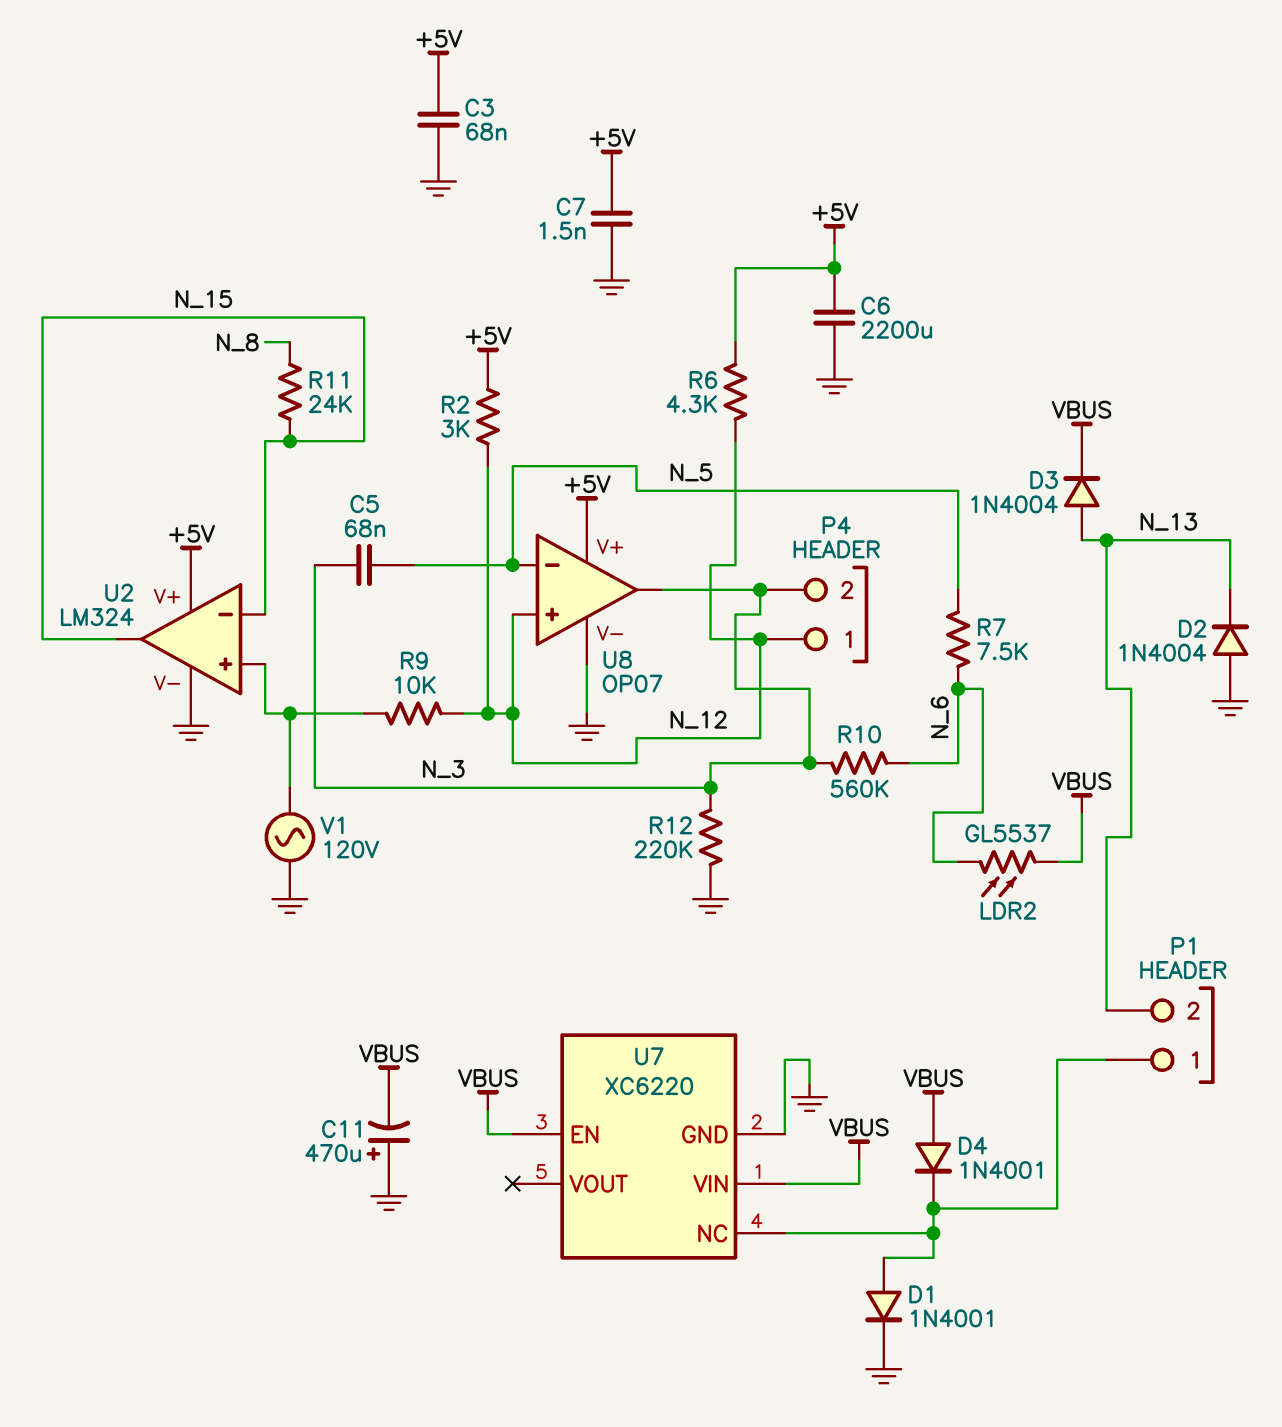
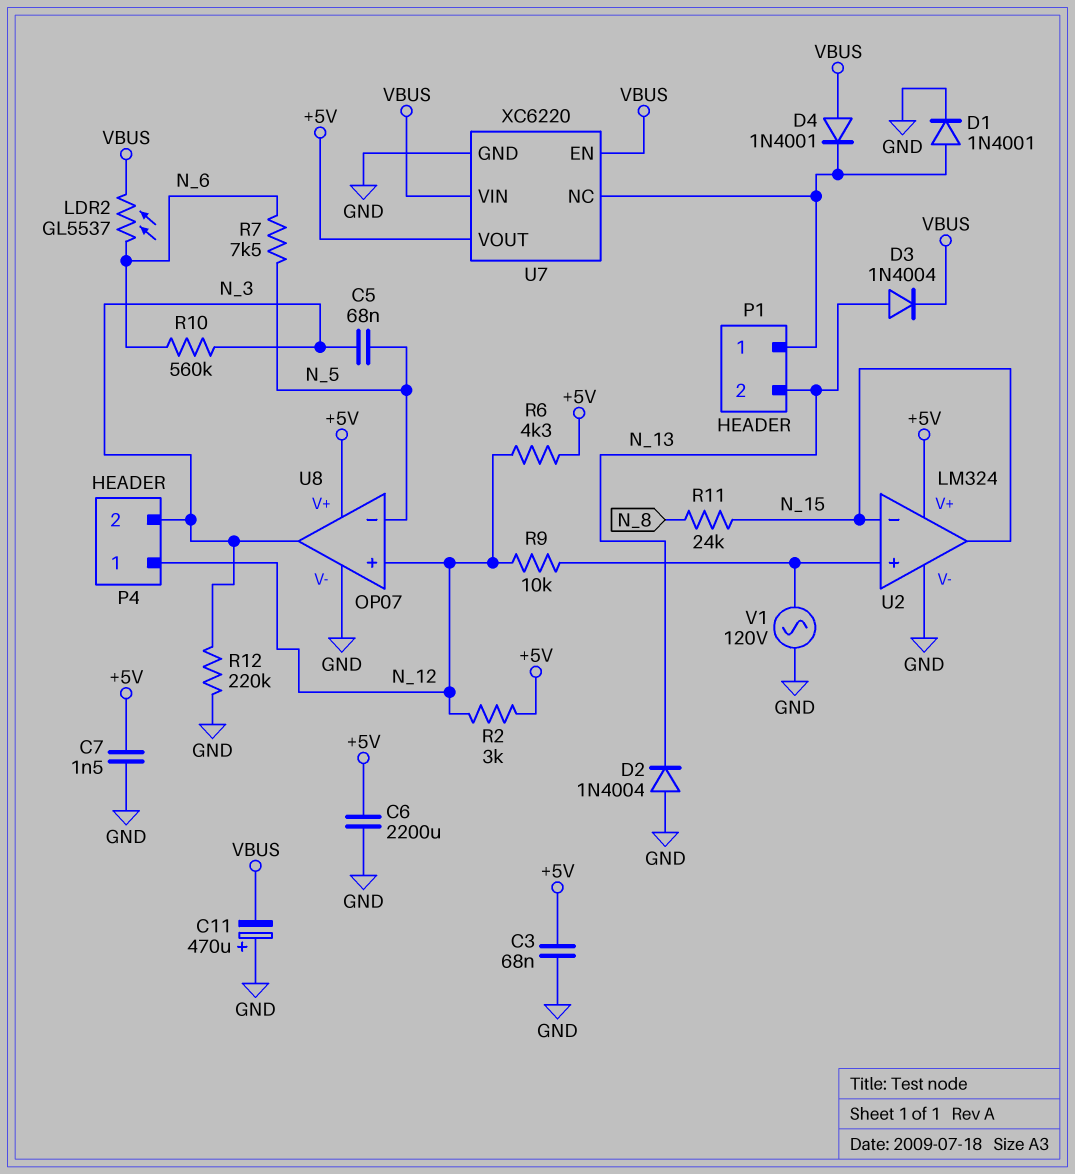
U7 pin VOUT: none -> +5V

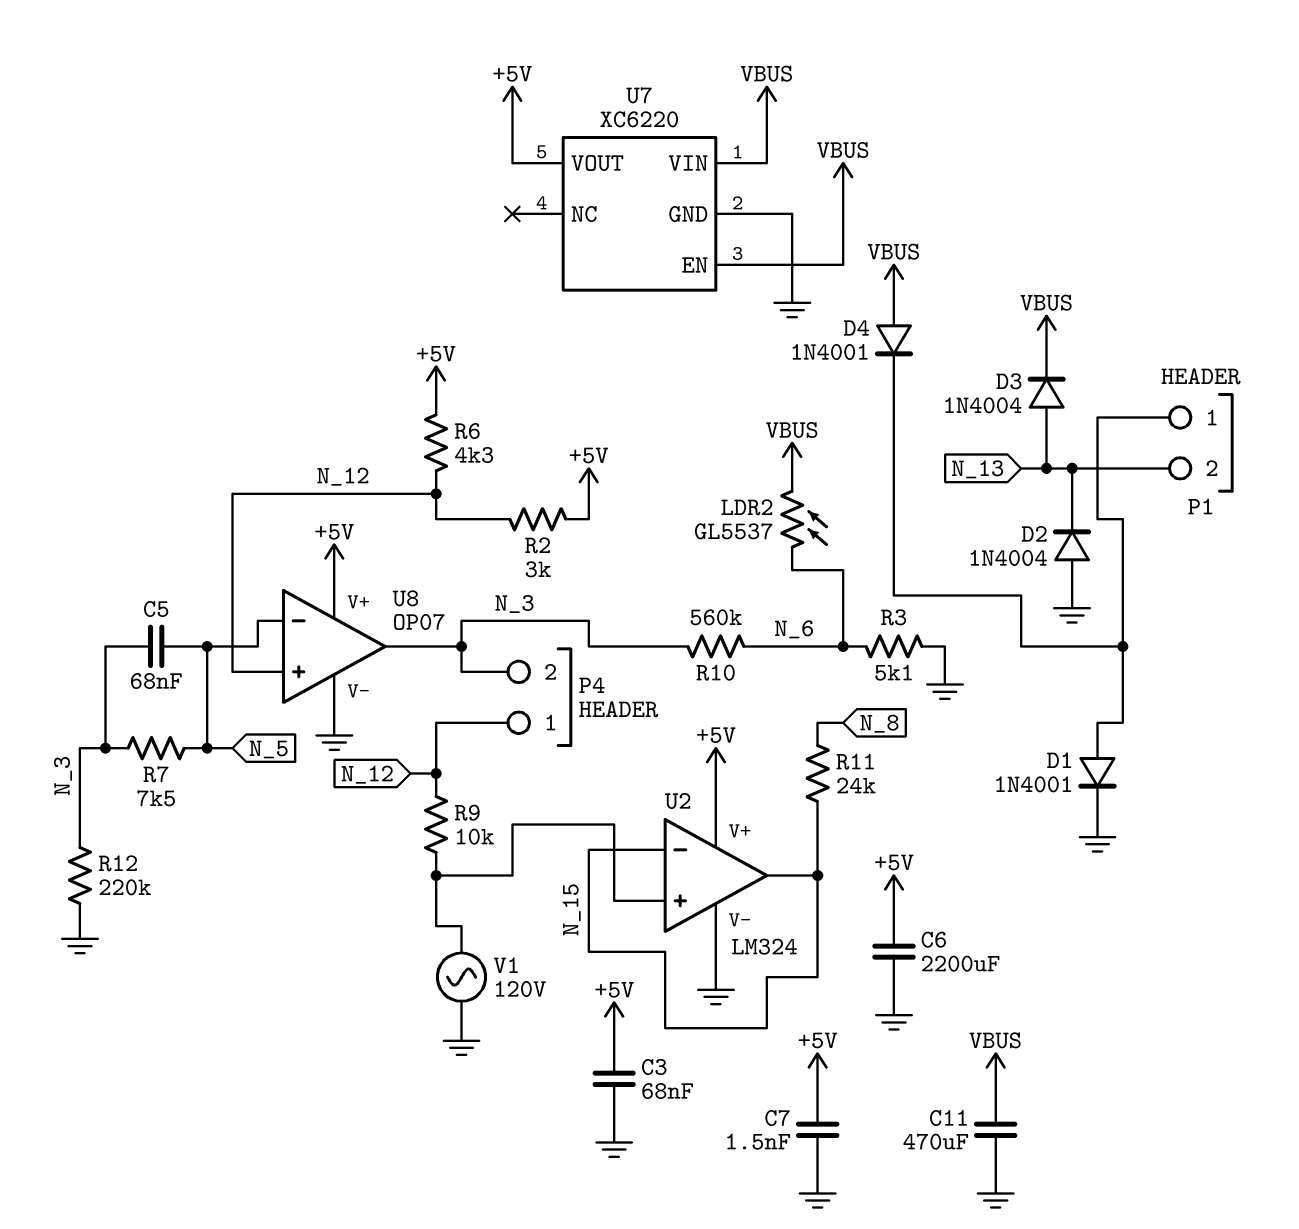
C11: 470uF (plus GND, minus VBUS) -> 470uF (GND, VBUS)
R3: none -> 5.1k (GND, N_6)
R7: 7.5k (N_5, N_6) -> 7.5k (N_3, N_5)
U7 pin NC: P1/1 -> none

